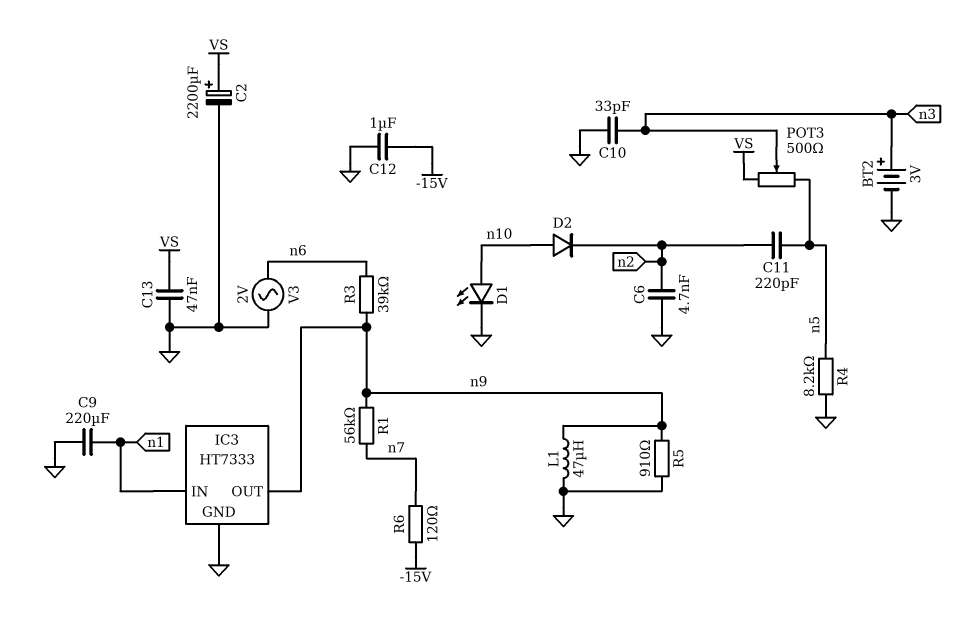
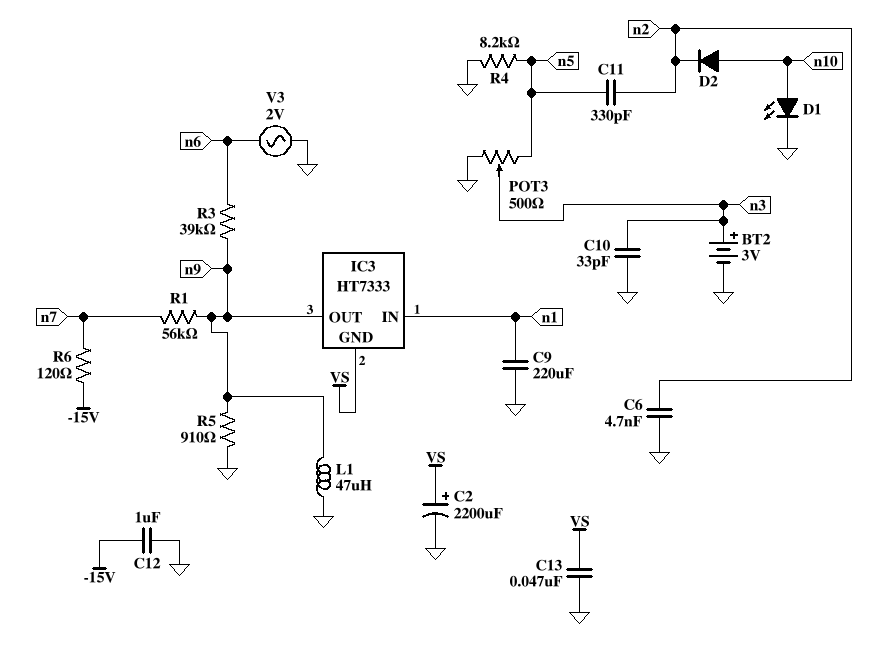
C11: 220pF (n2, n5) -> 330pF (n2, n5)
IC3 pin GND: GND -> VS
POT3: 500 (VS, n5, wiper n3) -> 500 (GND, n5, wiper n3)

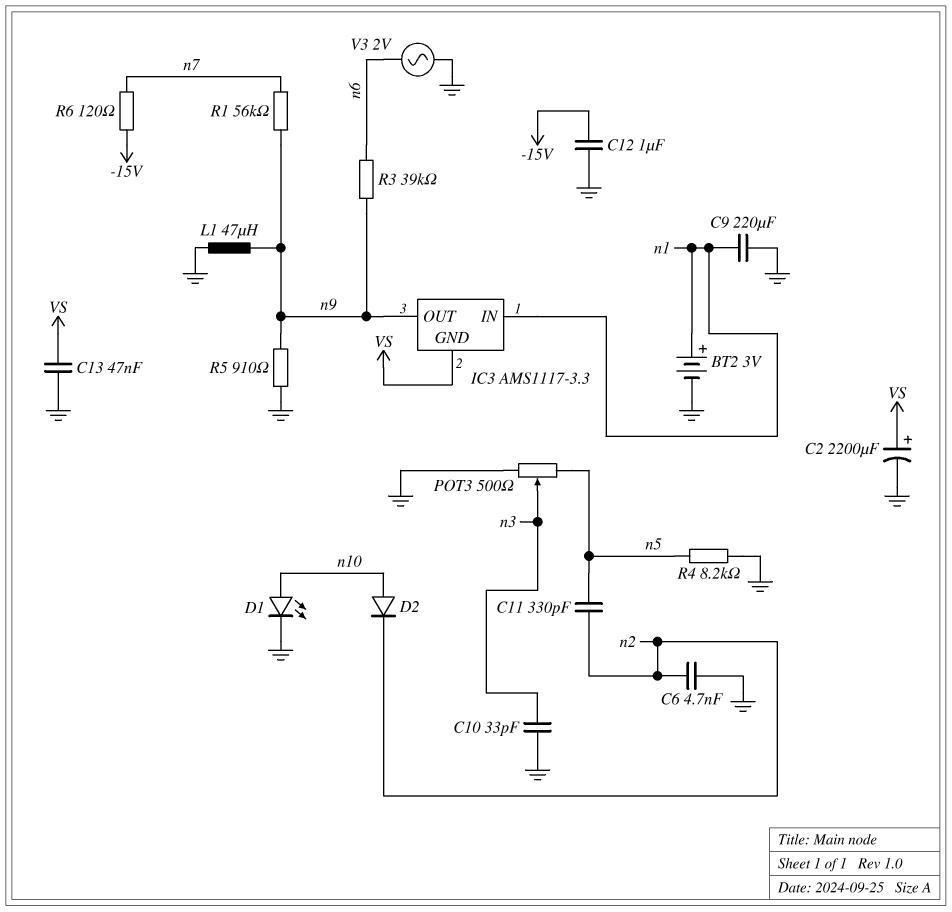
BT2: 3V (plus n3, minus GND) -> 3V (plus n1, minus GND)
IC3: HT7333 -> AMS1117-3.3

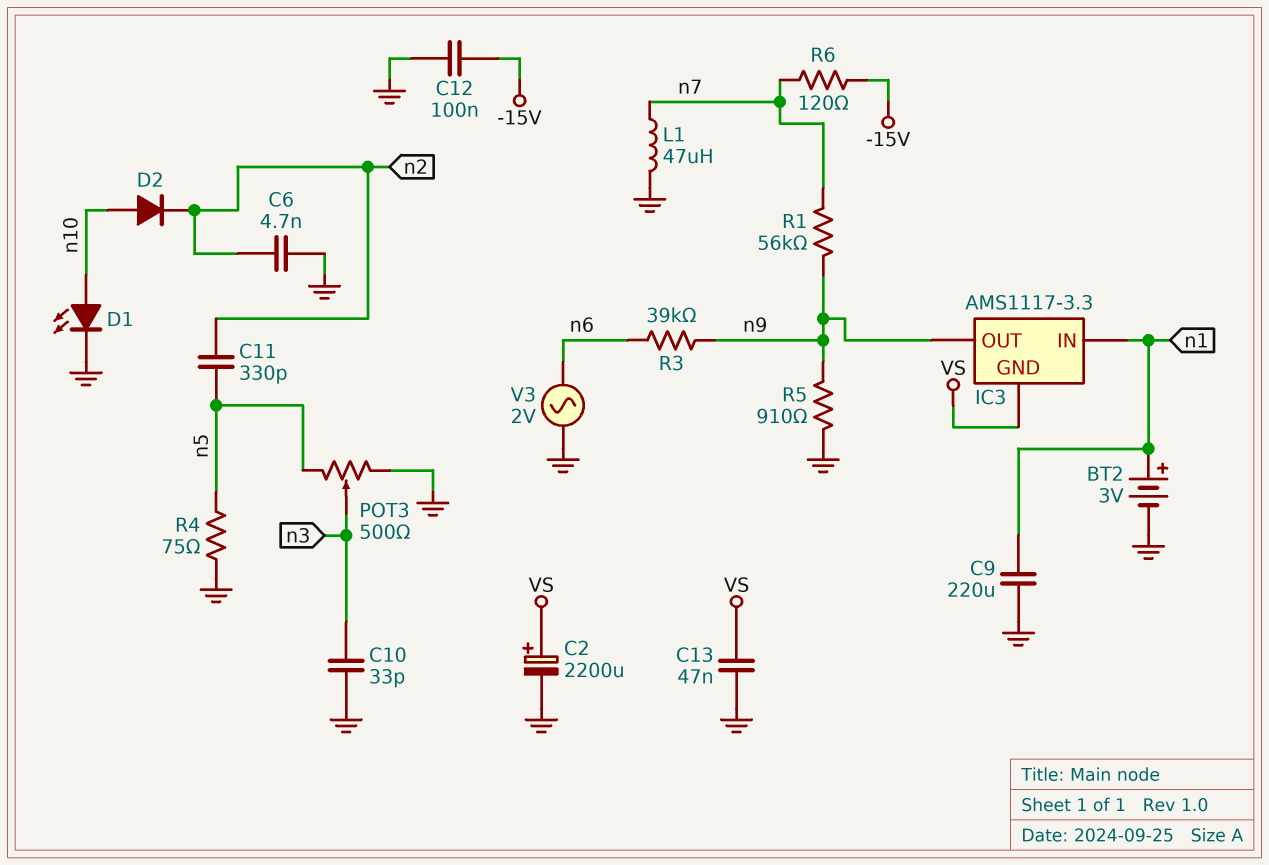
C12: 1uF (-15V, GND) -> 100nF (-15V, GND)
L1: 47uH (GND, n9) -> 47uH (GND, n7)
R4: 8.2k (GND, n5) -> 75 (GND, n5)

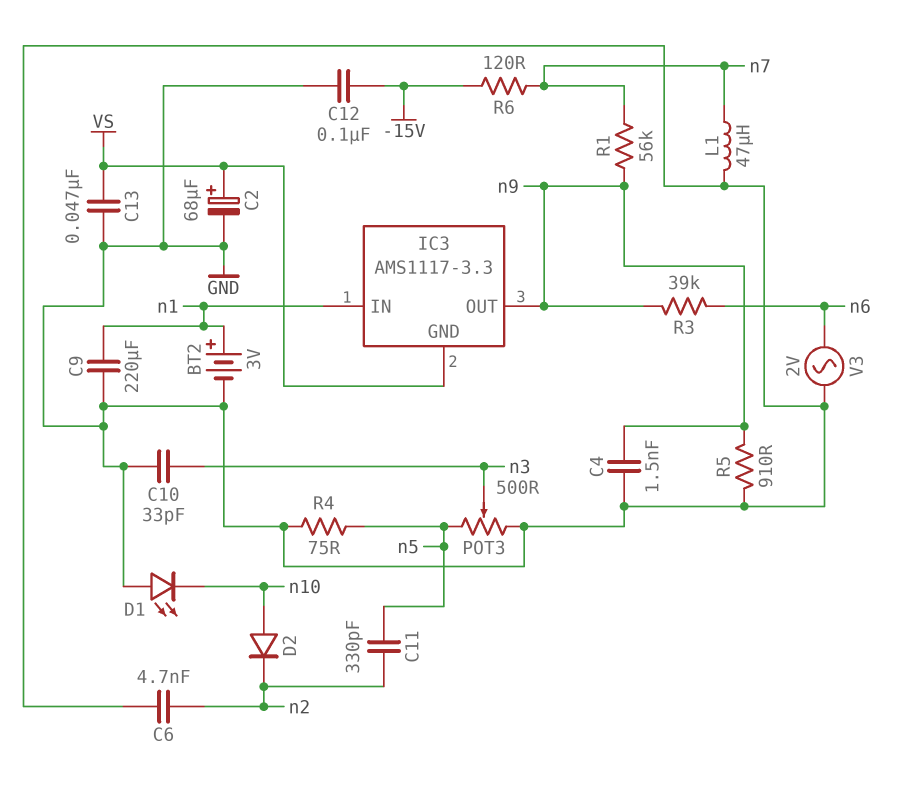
C2: 2200uF (plus VS, minus GND) -> 68uF (plus VS, minus GND)
C4: none -> 1.5nF (GND, n9)
D1: LED (A n10, K GND) -> LED (A GND, K n10)

